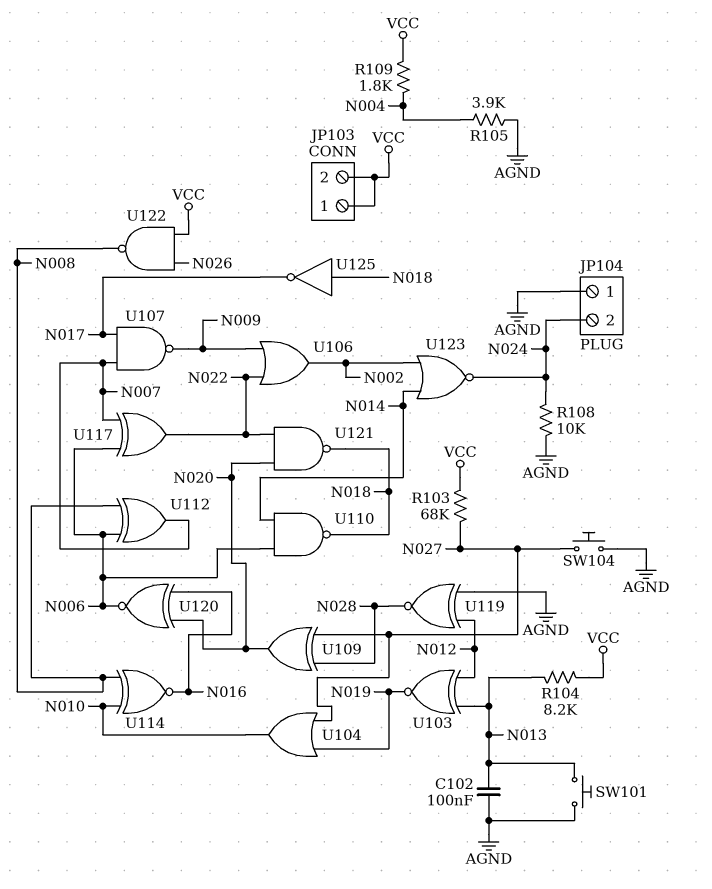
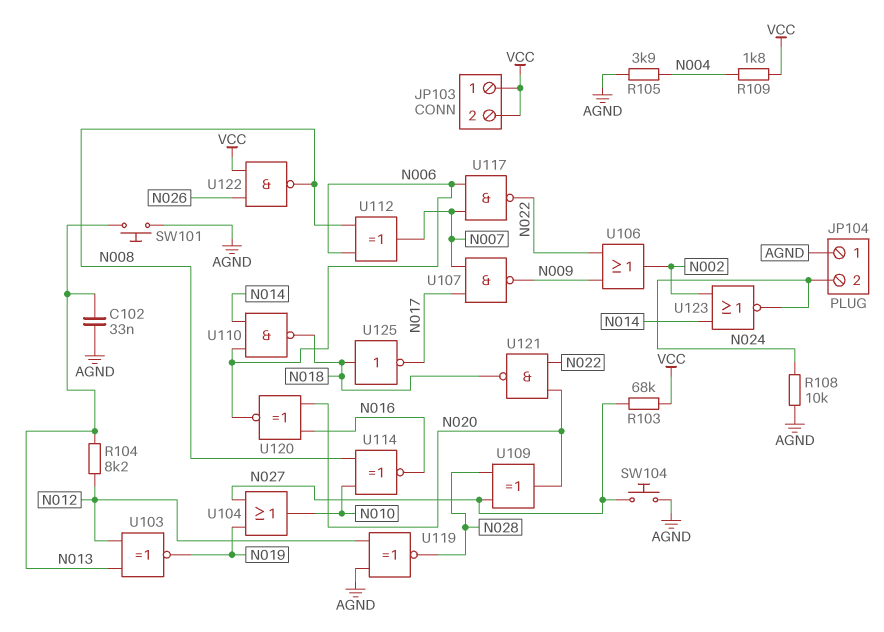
C102: 100nF (AGND, N013) -> 33nF (AGND, N013)
R104: 8.2k (N013, VCC) -> 8.2k (N012, N013)
U117: XOR (in N006, in N007, out N022) -> NAND (in N006, in N007, out N022)

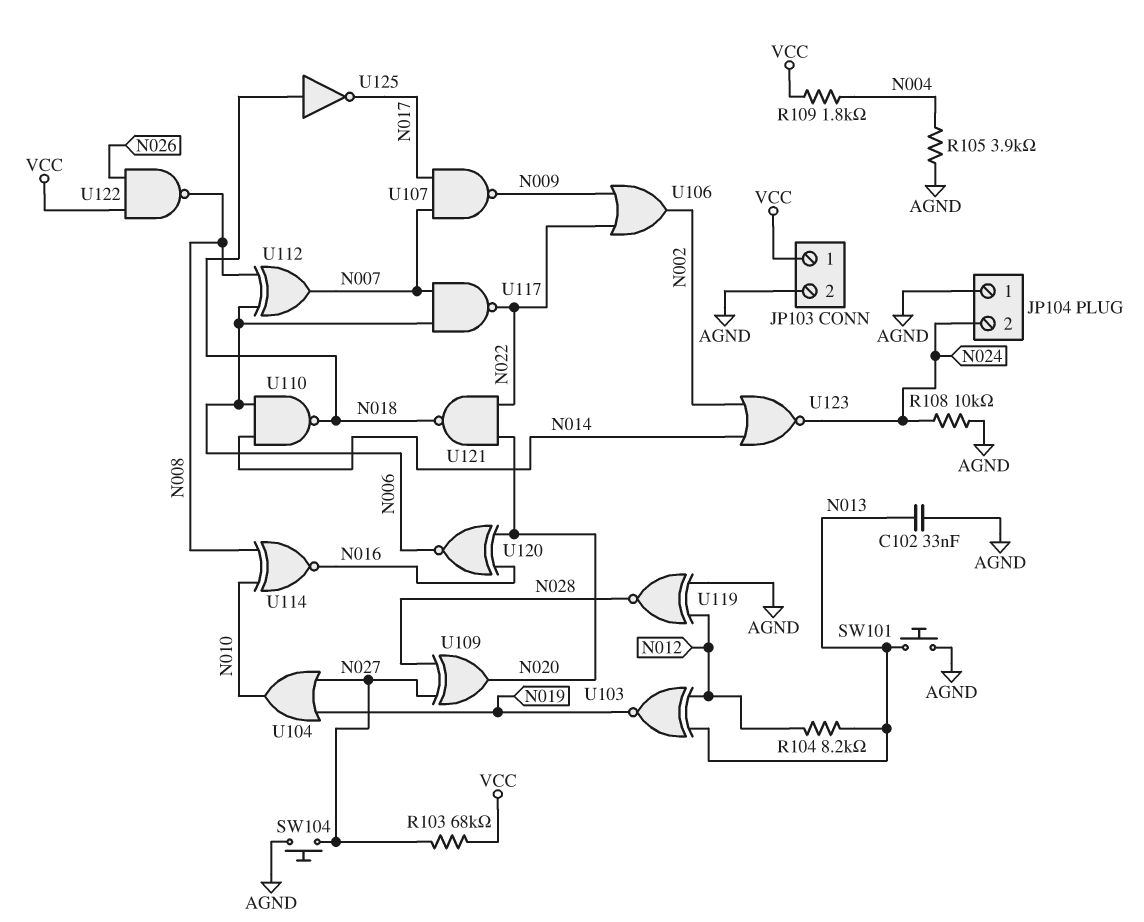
JP103 pin 2: VCC -> AGND

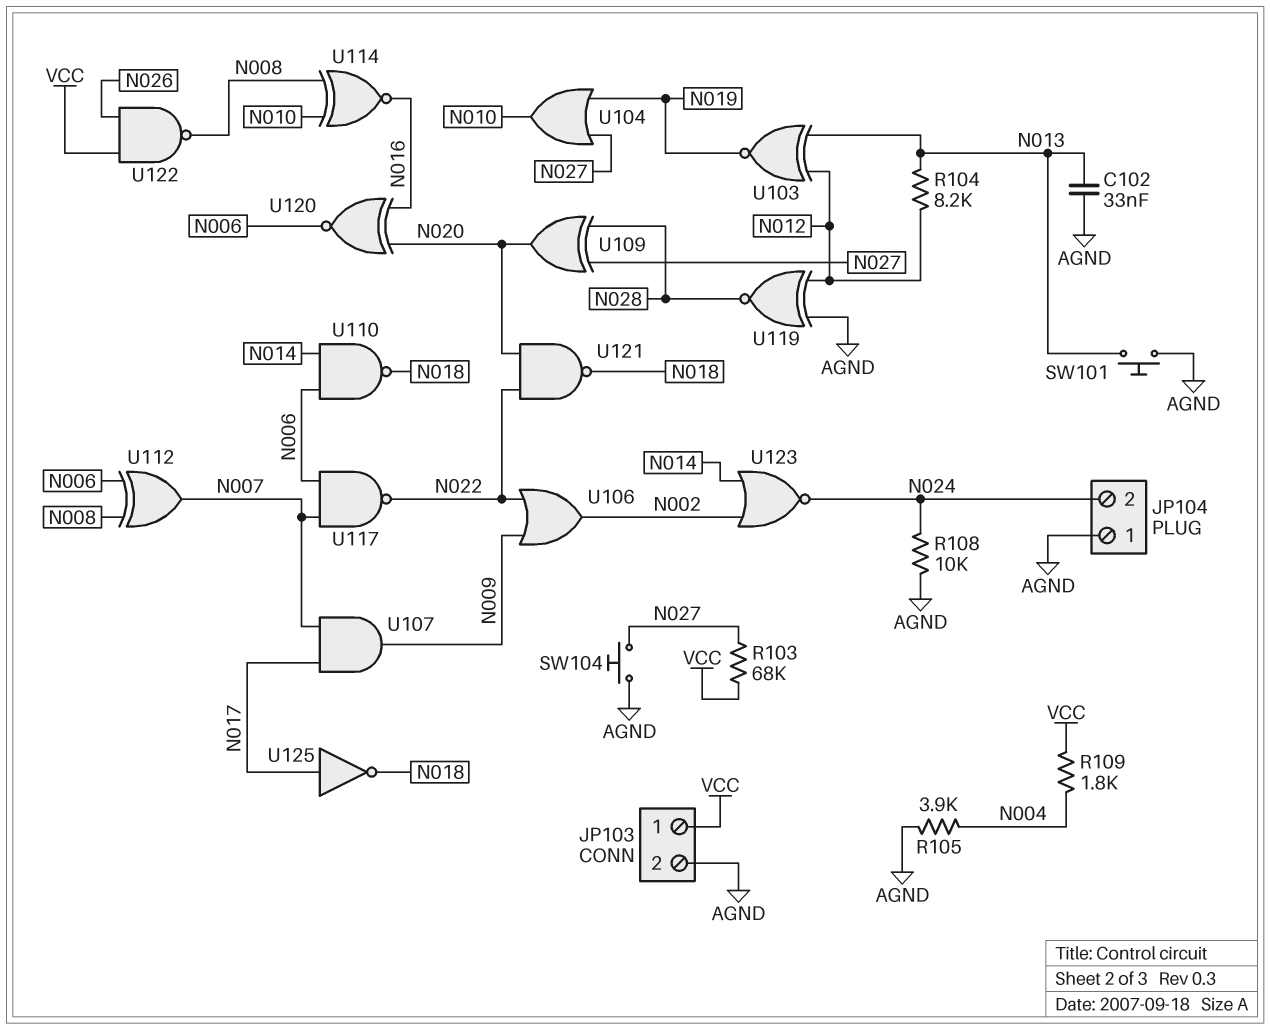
U107: NAND (in N007, in N017, out N009) -> AND (in N007, in N017, out N009)
U125: NOT (in N018, out N017) -> NOT (in N017, out N018)

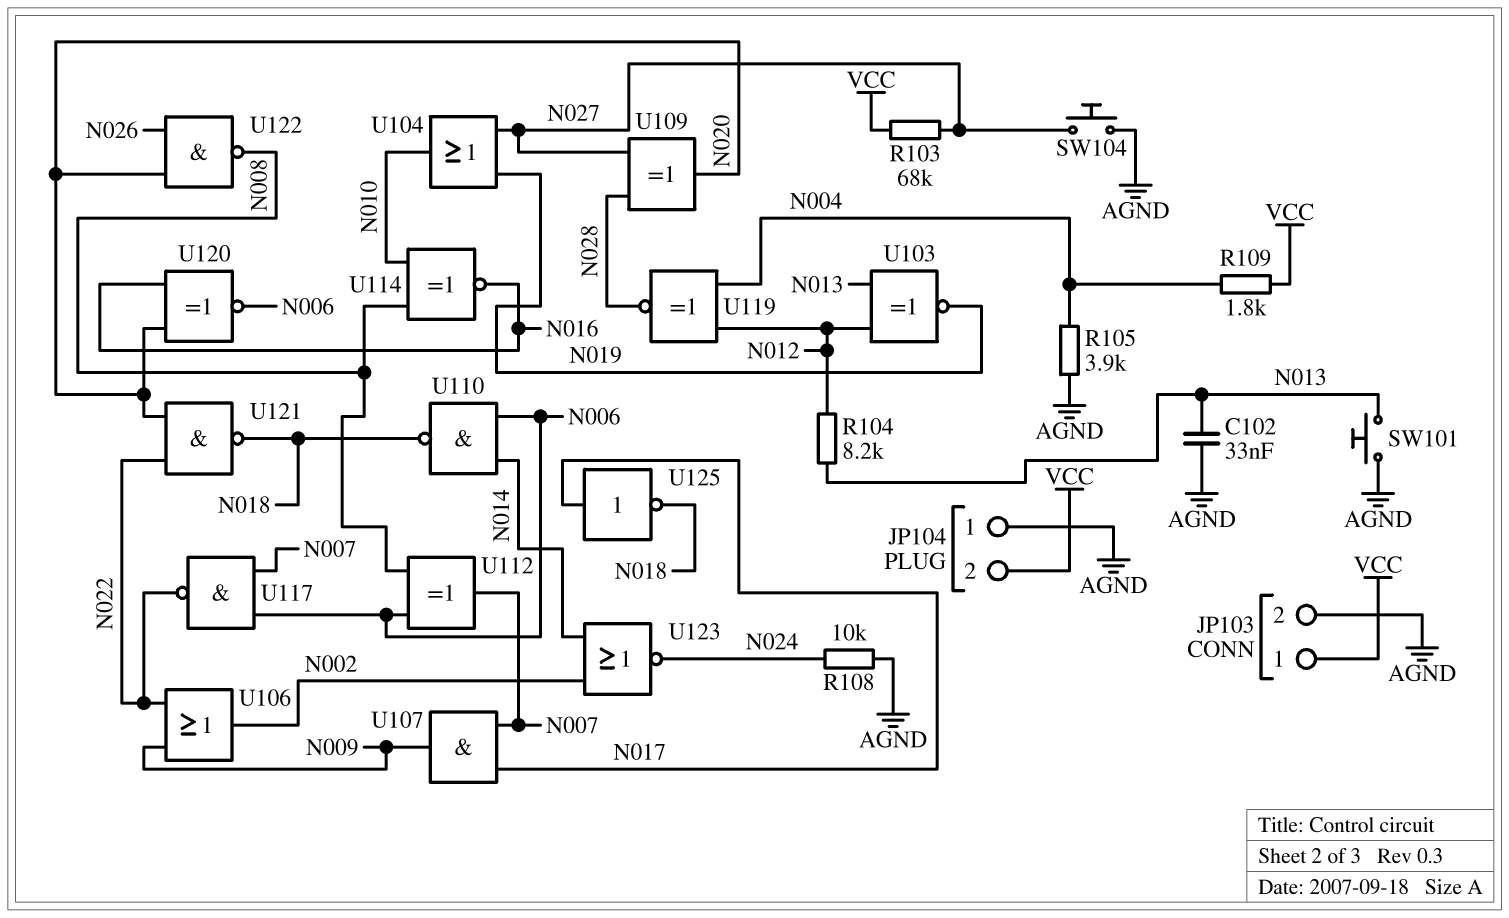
JP104 pin 2: N024 -> VCC
U119: XNOR (in AGND, in N012, out N028) -> XNOR (in N004, in N012, out N028)
U122: NAND (in N026, in VCC, out N008) -> NAND (in N020, in N026, out N008)

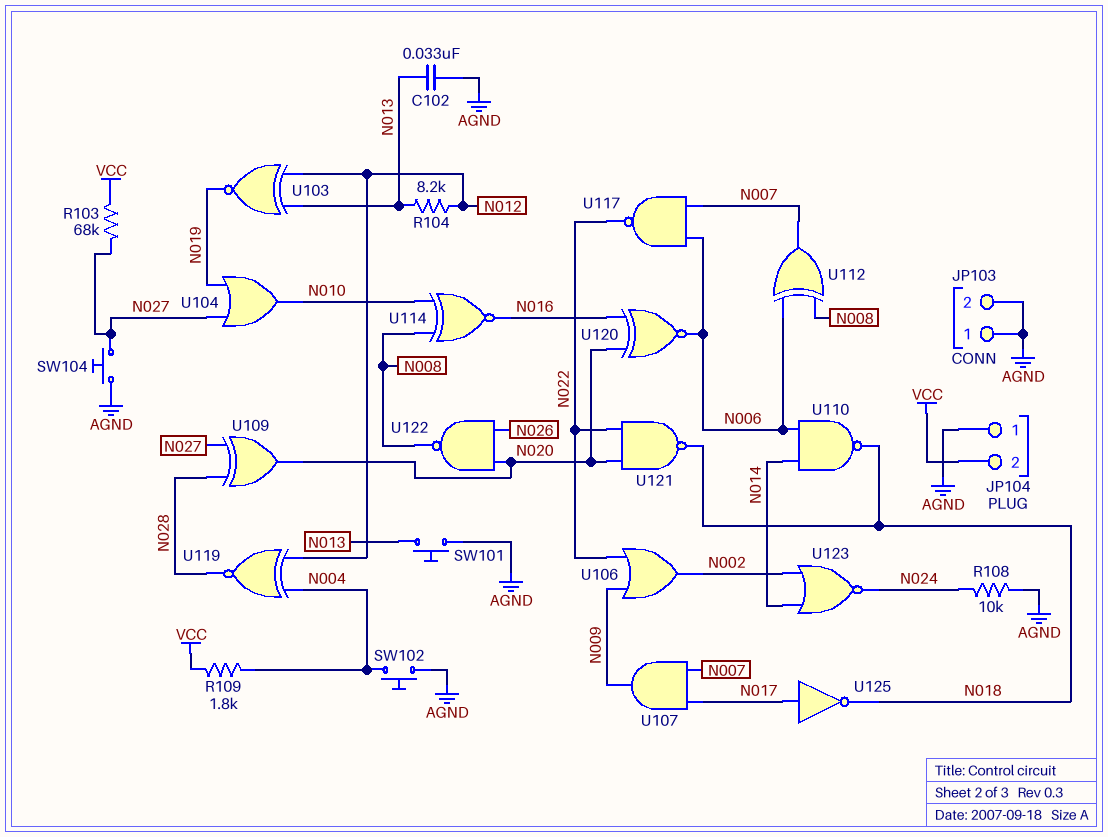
JP103 pin 1: VCC -> AGND
R105: 3.9k (AGND, N004) -> none
SW102: none -> button (AGND, N004)

